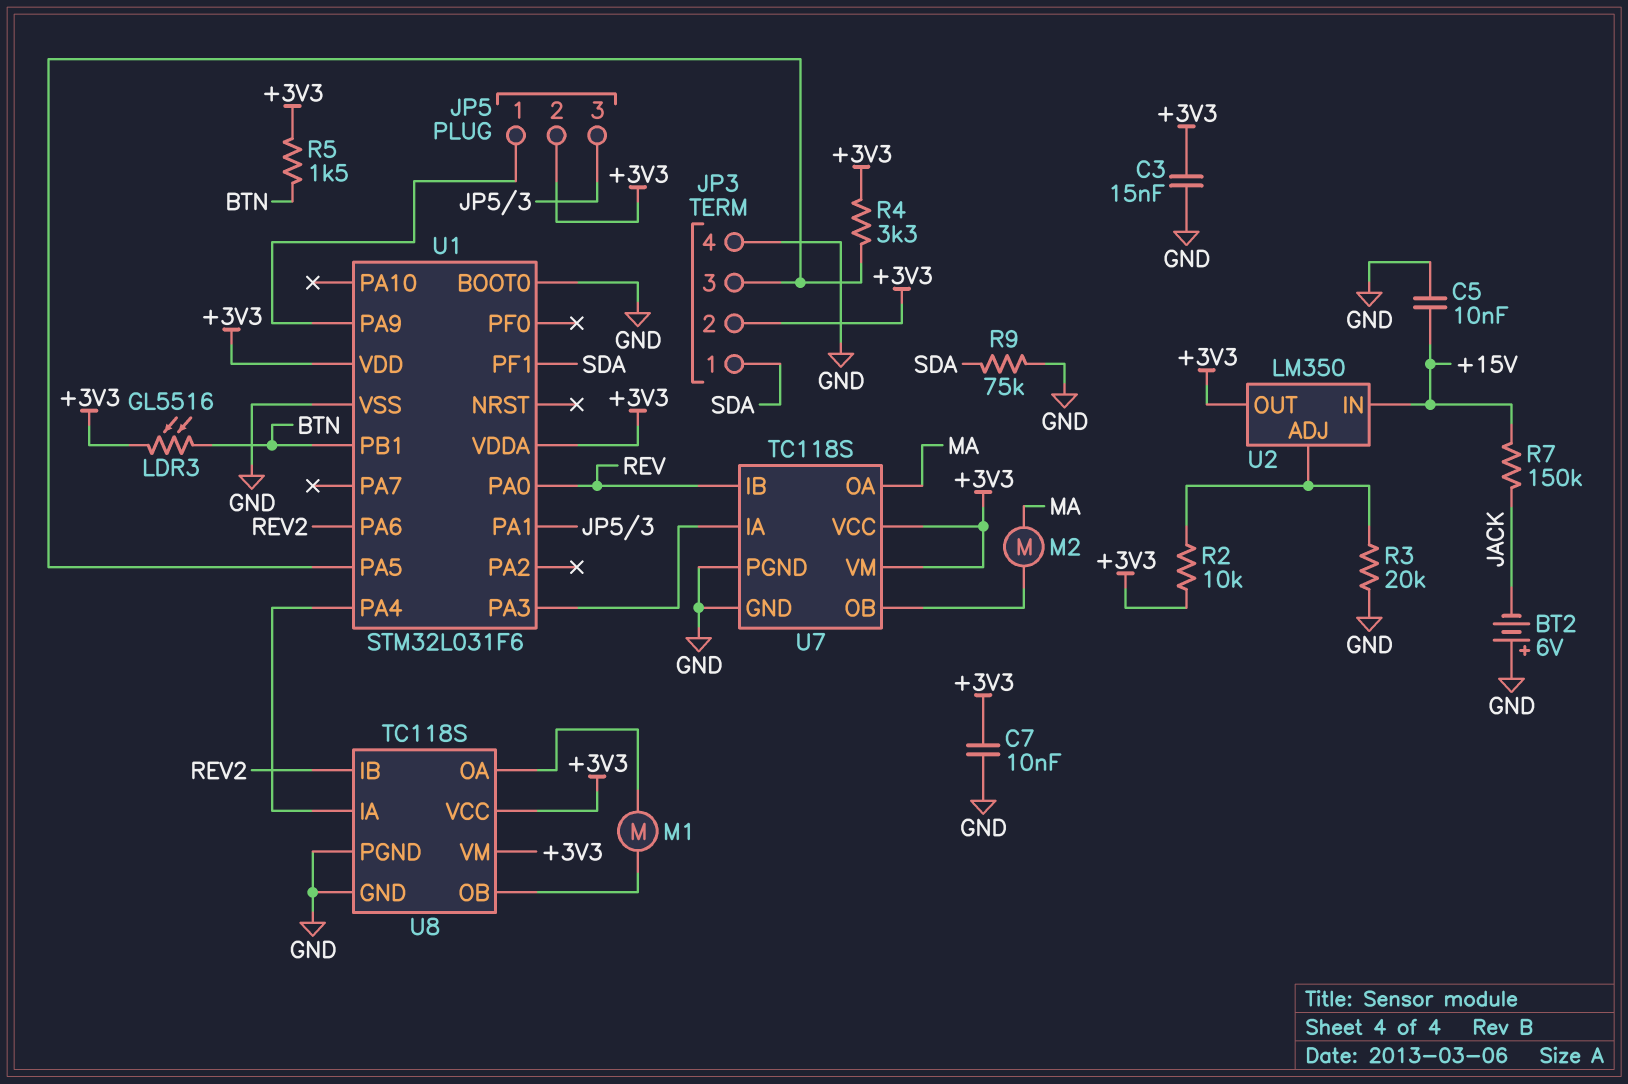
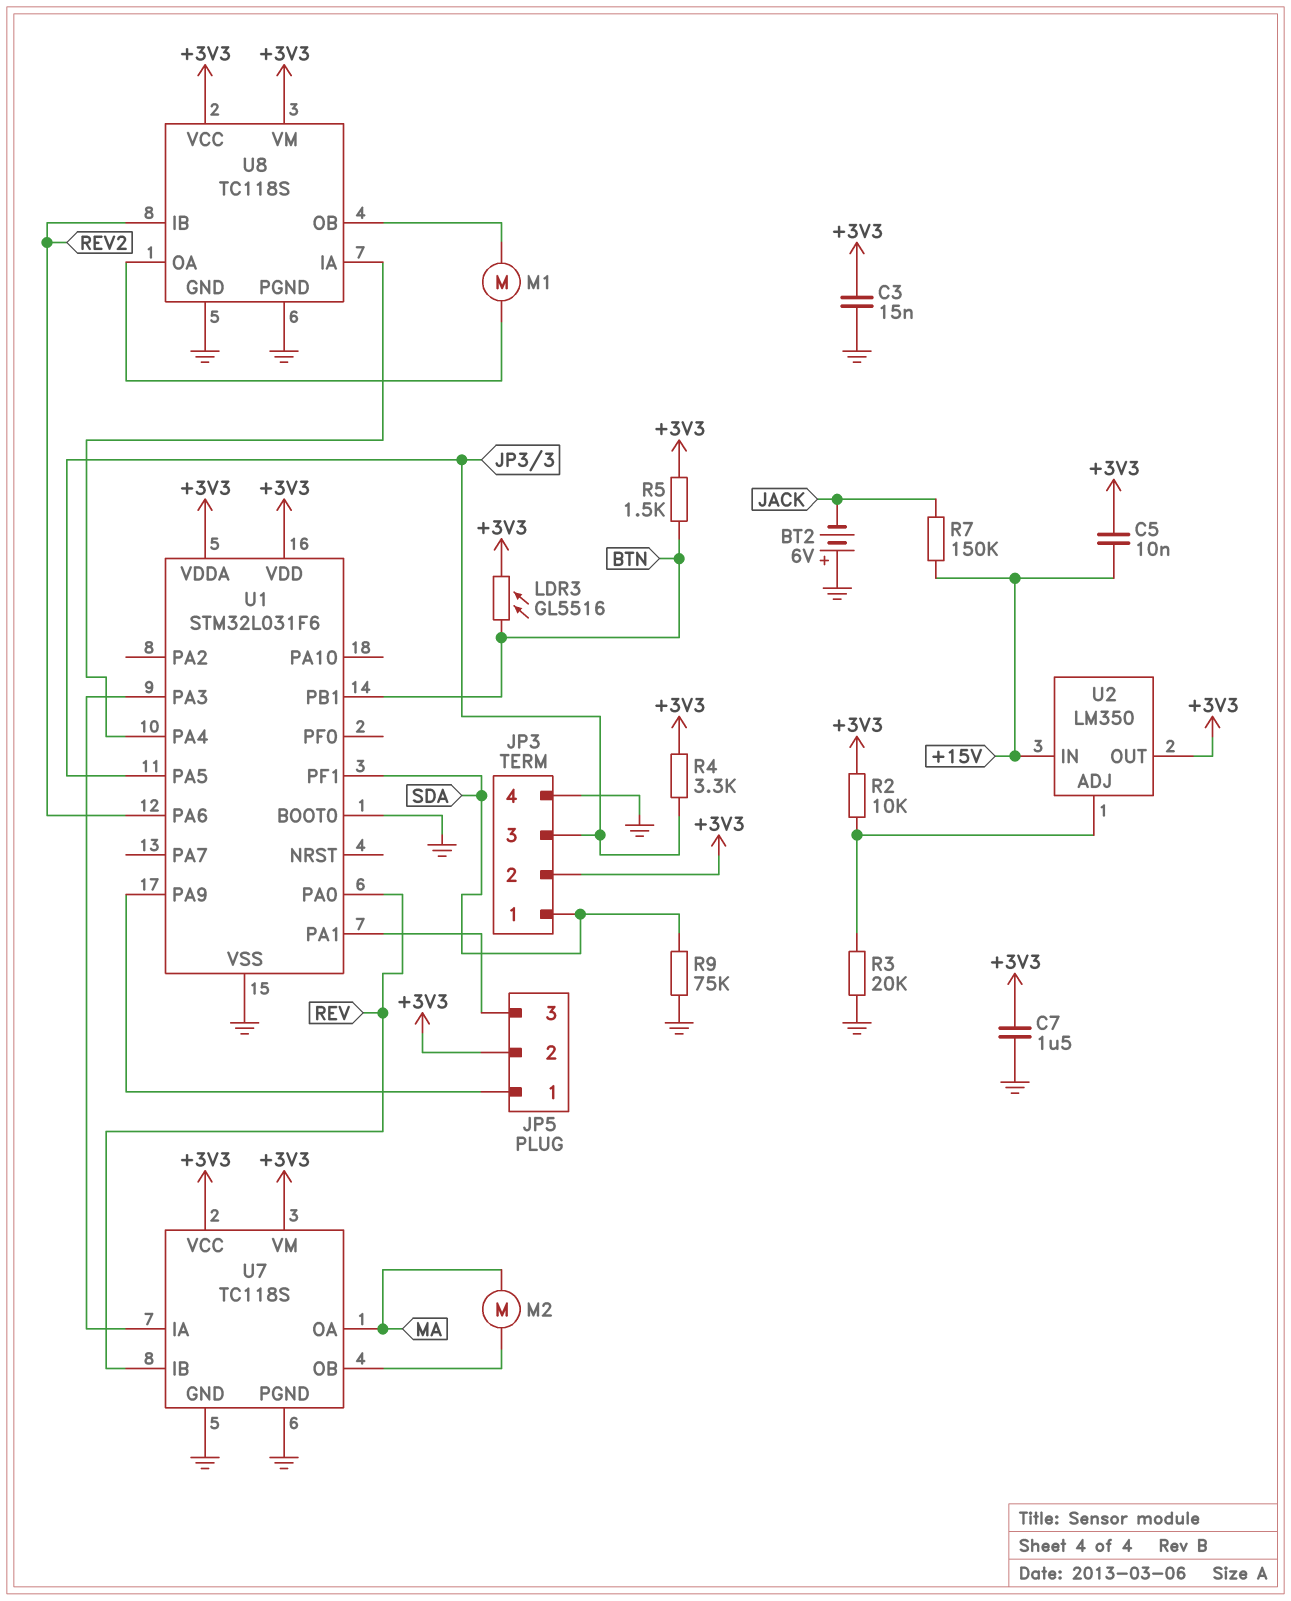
C5: 10nF (+15V, GND) -> 10nF (+3V3, +15V)
C7: 10nF (+3V3, GND) -> 1.5uF (+3V3, GND)

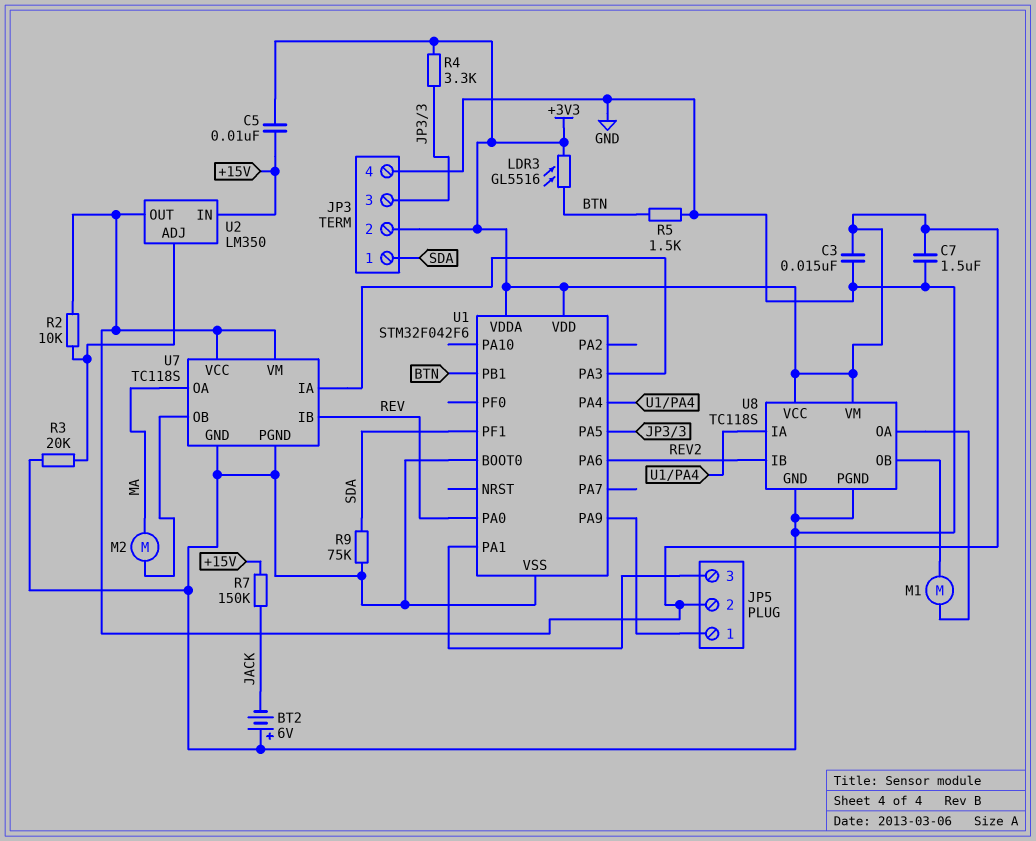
R5: 1.5k (+3V3, BTN) -> 1.5k (BTN, GND)
U1: STM32L031F6 -> STM32F042F6

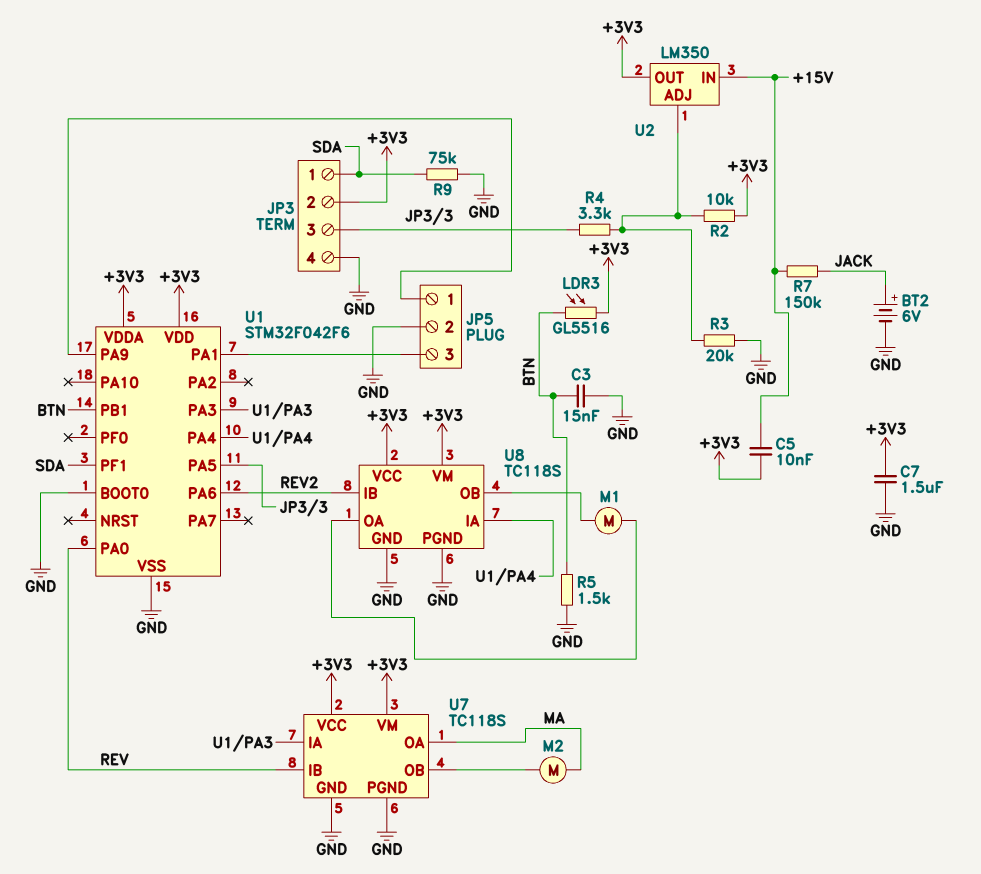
BT2: 6V (plus GND, minus JACK) -> 6V (plus JACK, minus GND)
C3: 15nF (+3V3, GND) -> 15nF (BTN, GND)
JP5 pin 2: +3V3 -> GND
R4: 3.3k (+3V3, JP3/3) -> 3.3k (JP3/3, U2/ADJ)

